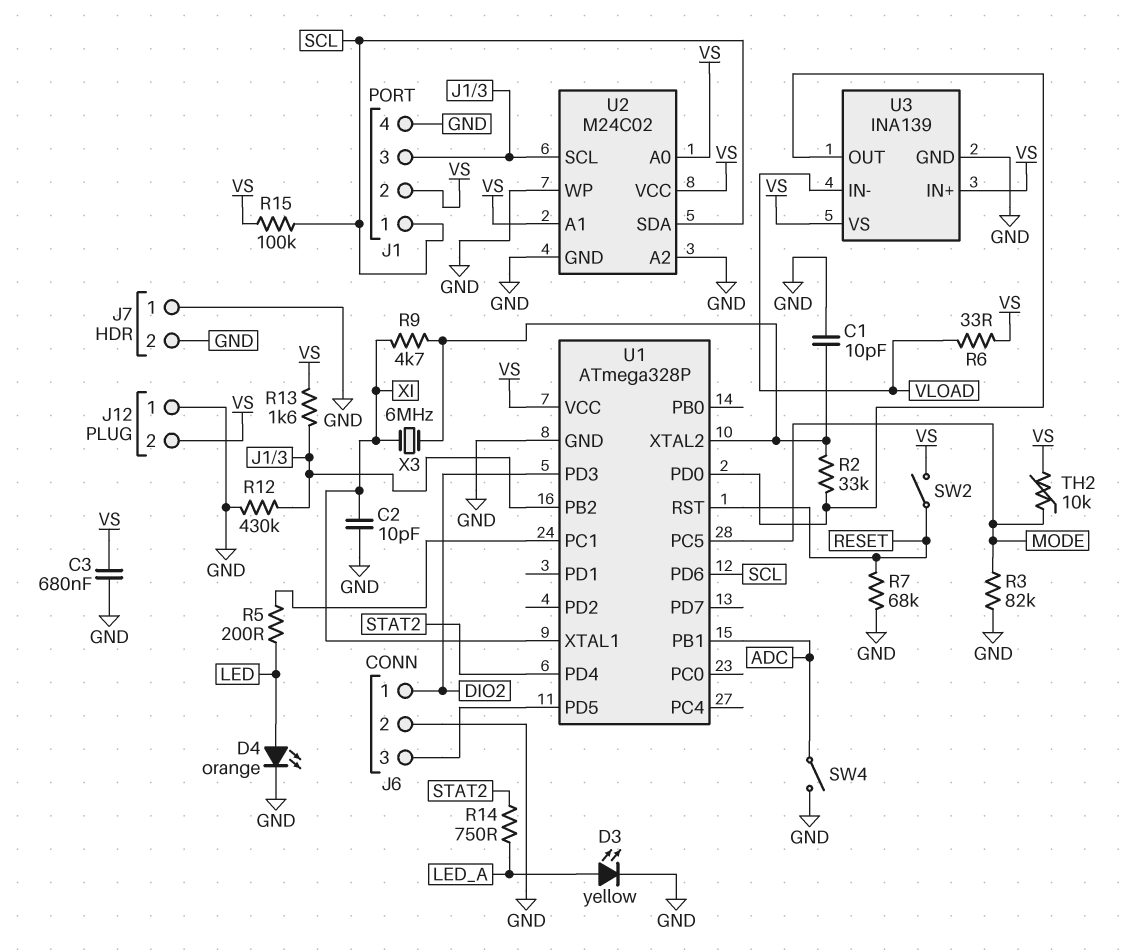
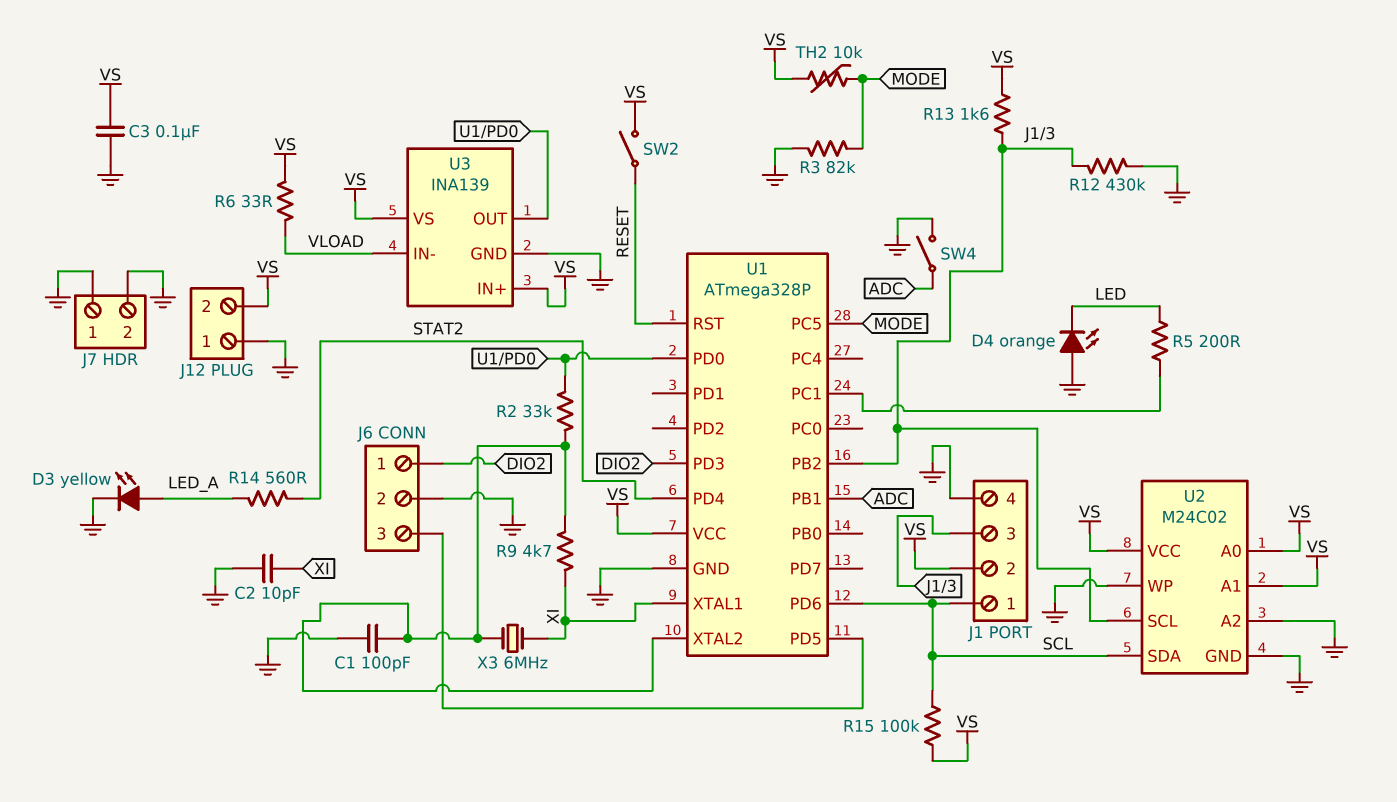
C1: 10pF (GND, U1/XTAL2) -> 100pF (GND, U1/XTAL2)
C3: 680nF (GND, VS) -> 100nF (GND, VS)
D4: LED orange (A LED, K GND) -> LED orange (A GND, K LED)
R7: 68k (GND, RESET) -> none
R14: 750 (LED_A, STAT2) -> 560 (LED_A, STAT2)

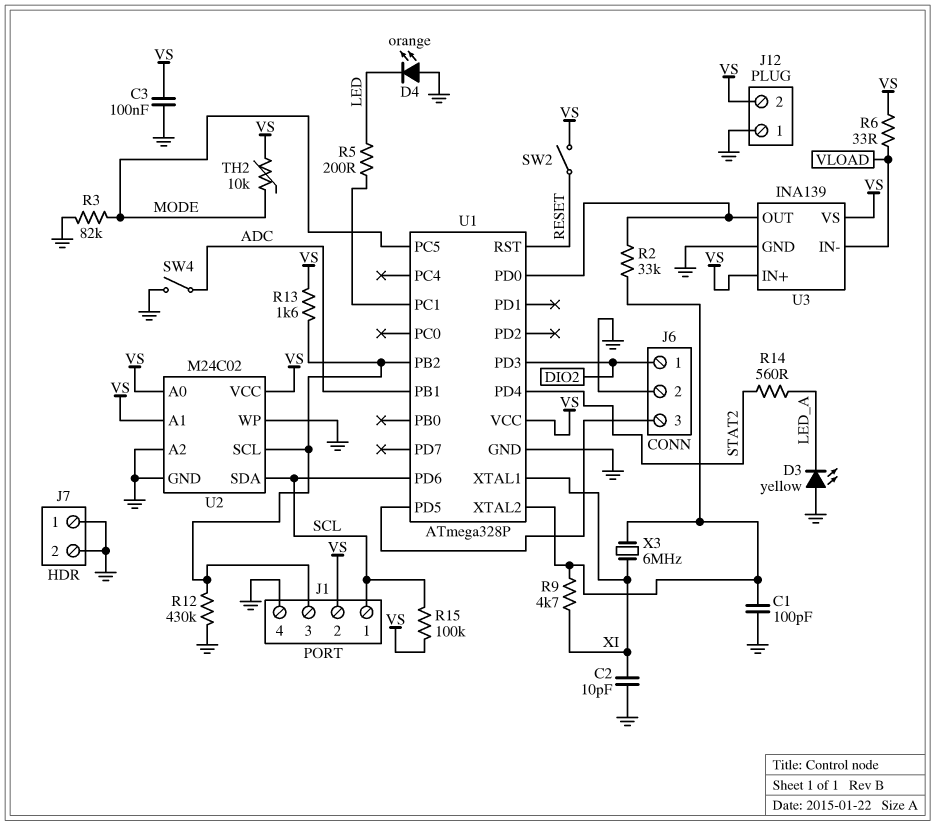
D3: LED yellow (A LED_A, K GND) -> LED yellow (A GND, K LED_A)

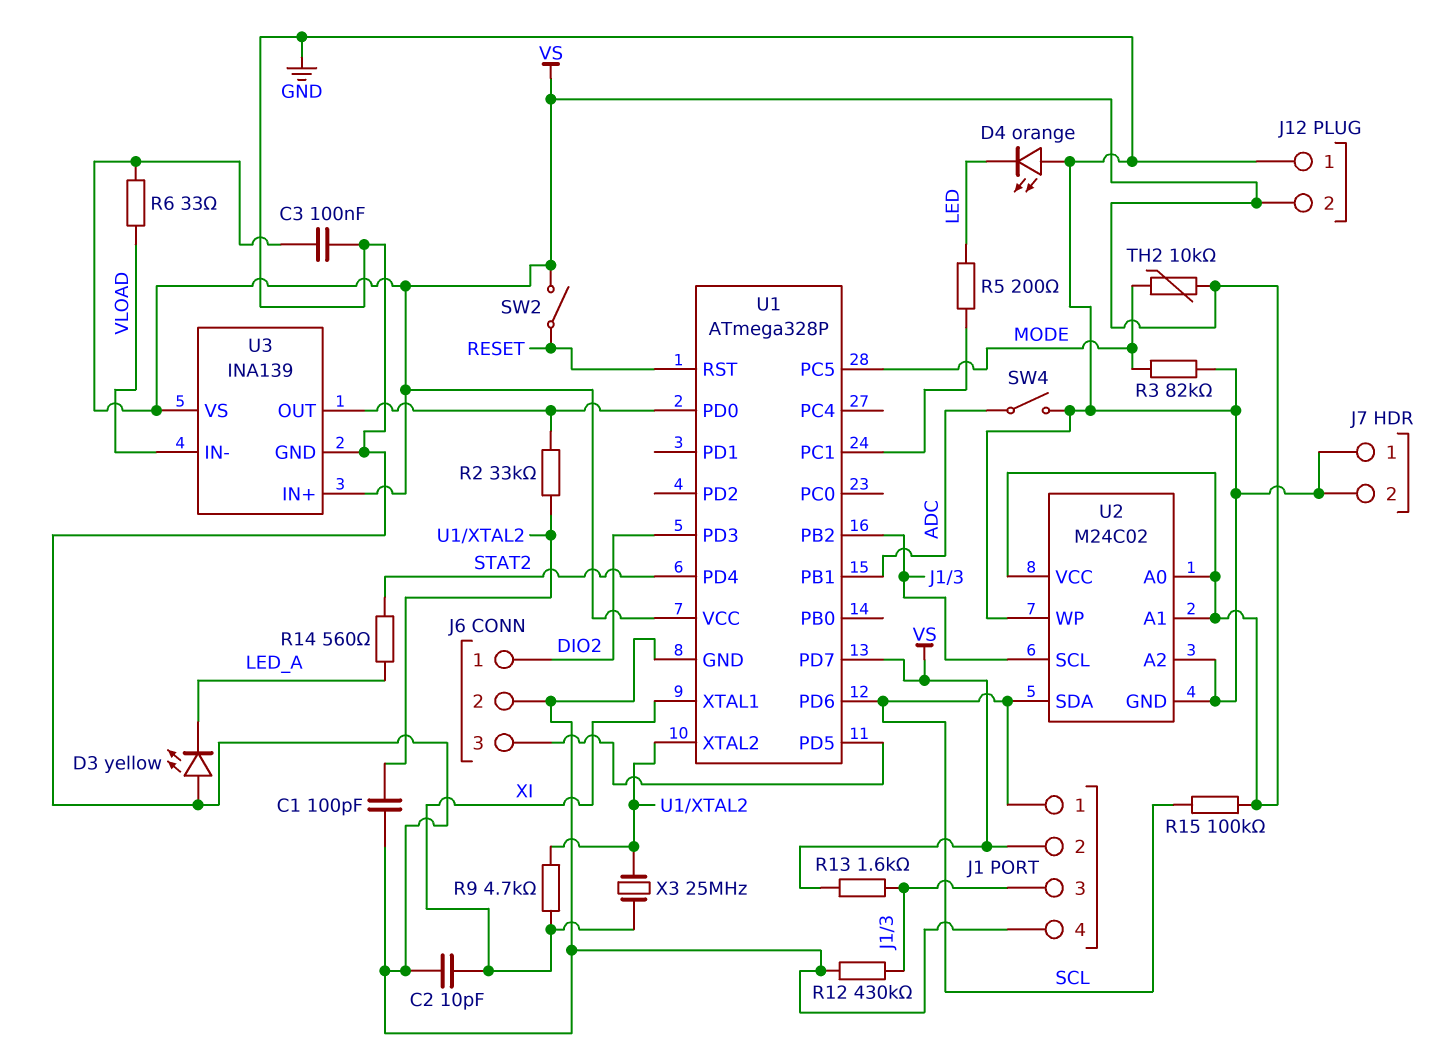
U1 pin PD7: none -> VS
X3: 6MHz (U1/XTAL2, XI) -> 25MHz (U1/XTAL2, XI)

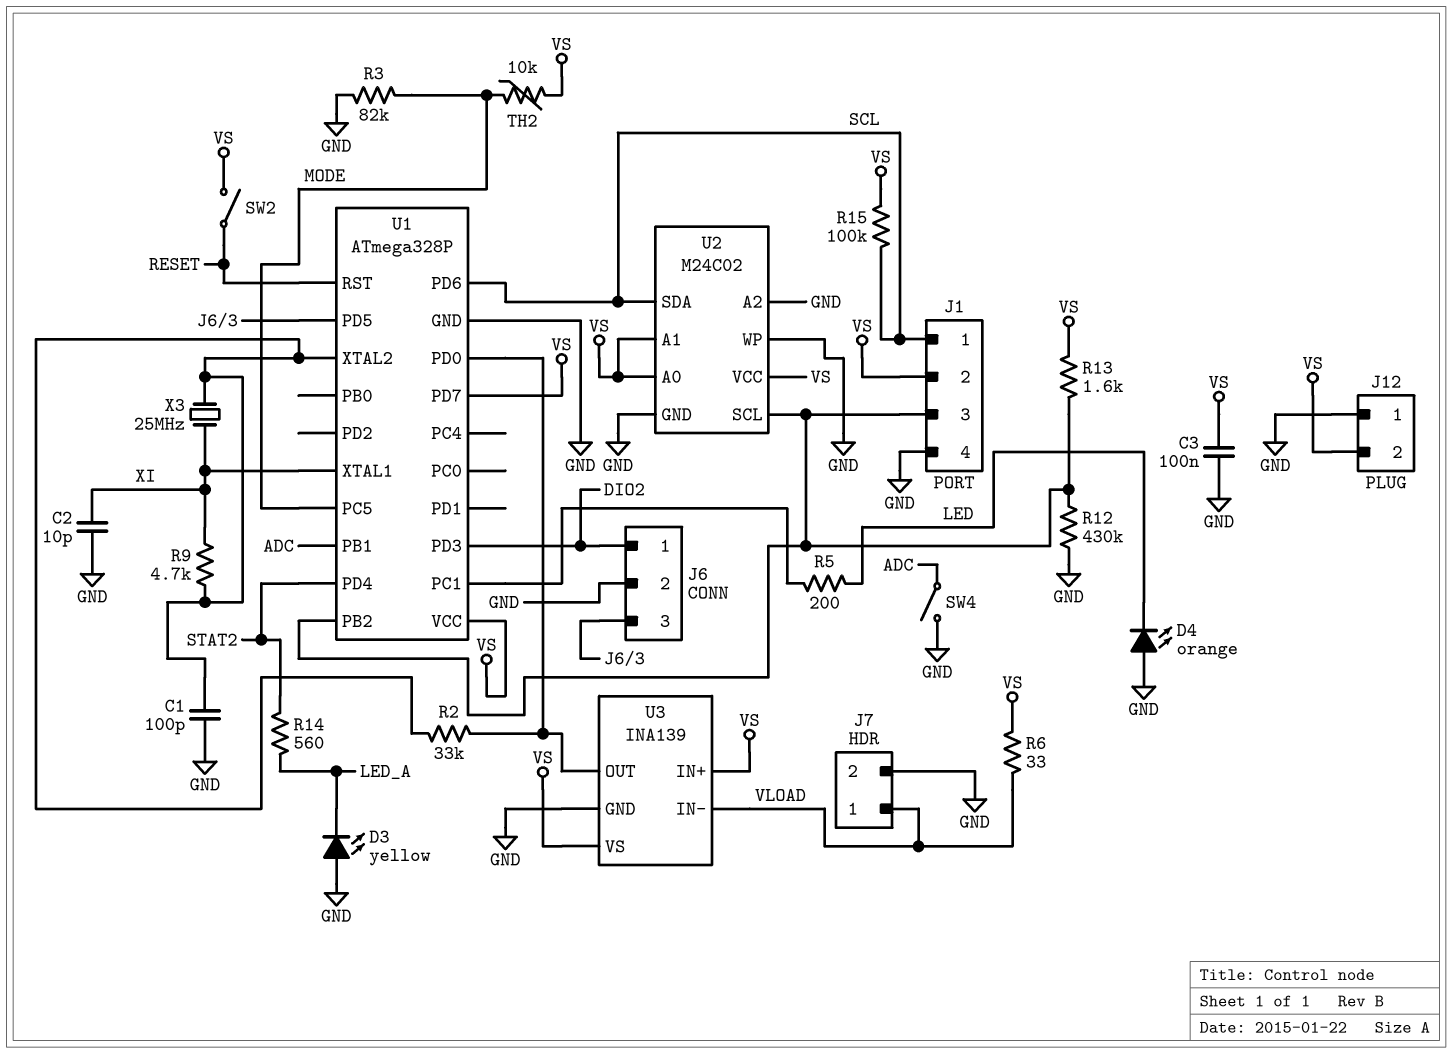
J7 pin 1: GND -> VLOAD

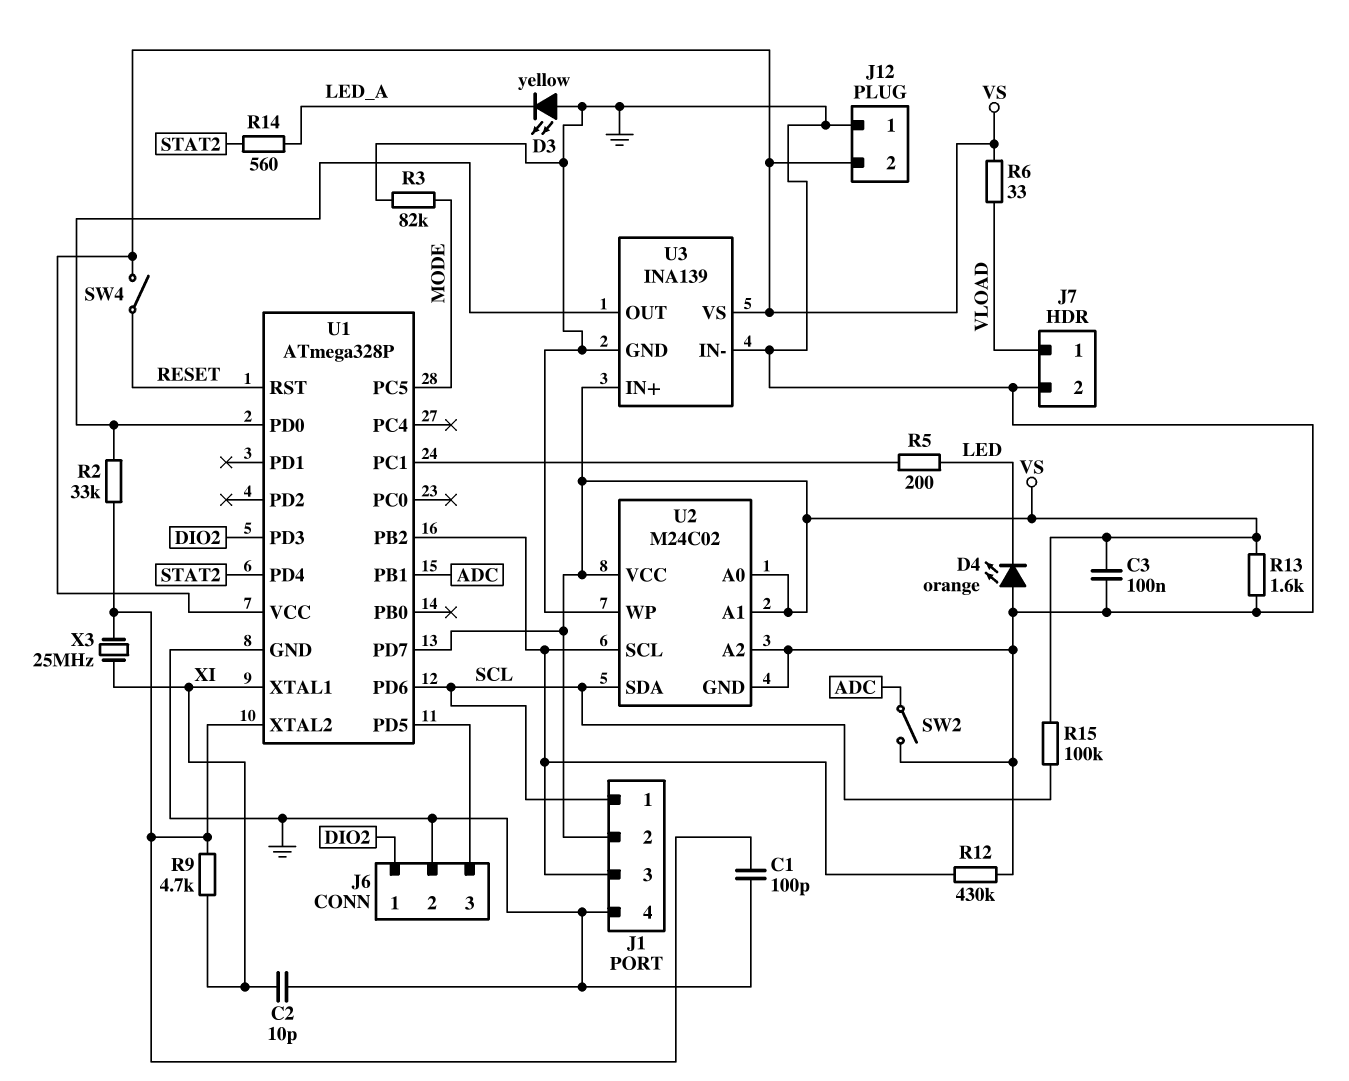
R13: 1.6k (J1/3, VS) -> 1.6k (GND, VS)
SW2: switch (RESET, VS) -> switch (ADC, GND)
SW4: switch (ADC, GND) -> switch (RESET, VS)
TH2: 10k (MODE, VS) -> none
U3 pin IN-: VLOAD -> GND

